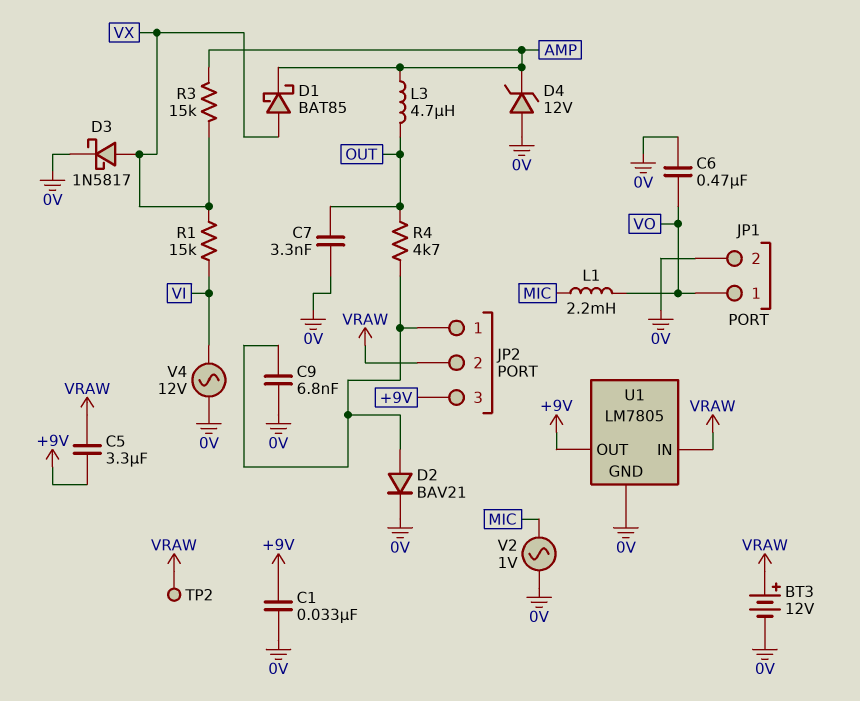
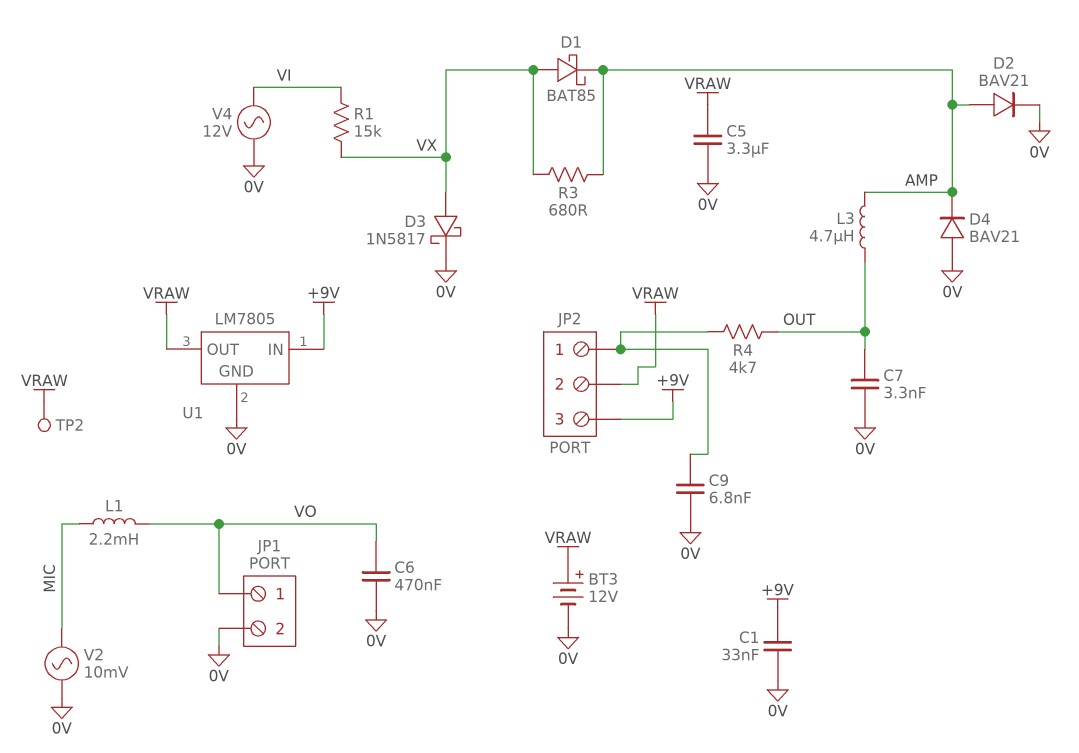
C5: 3.3uF (+9V, VRAW) -> 3.3uF (0V, VRAW)
D2: diode BAV21 (A JP2/1, K 0V) -> diode BAV21 (A AMP, K 0V)
D4: zener 12V (A 0V, K AMP) -> diode BAV21 (A 0V, K AMP)
R3: 15k (AMP, VX) -> 680 (AMP, VX)
U1 pin IN: VRAW -> +9V
U1 pin OUT: +9V -> VRAW
V2: AC 1V (0V, MIC) -> AC 10mV (0V, MIC)

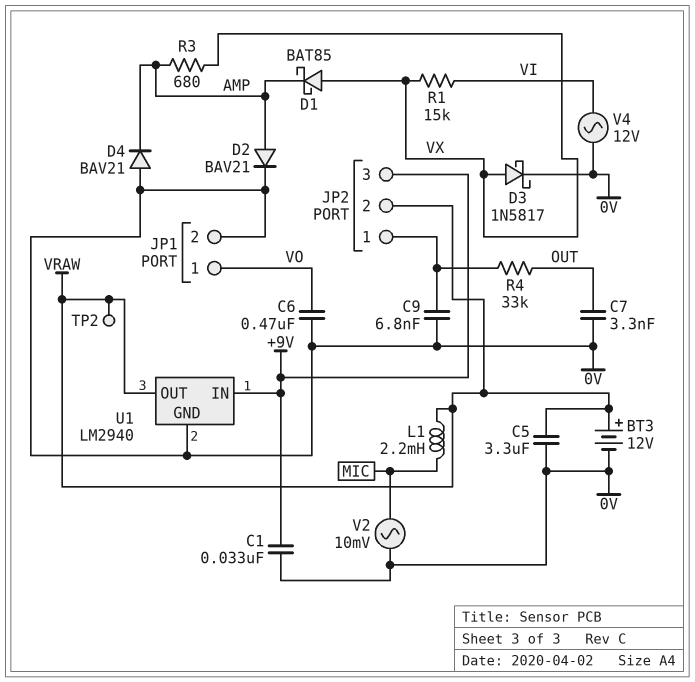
L1: 2.2mH (MIC, VO) -> 2.2mH (MIC, VRAW)
L3: 4.7uH (AMP, OUT) -> none
R4: 4.7k (JP2/1, OUT) -> 33k (JP2/1, OUT)
U1: LM7805 -> LM2940

